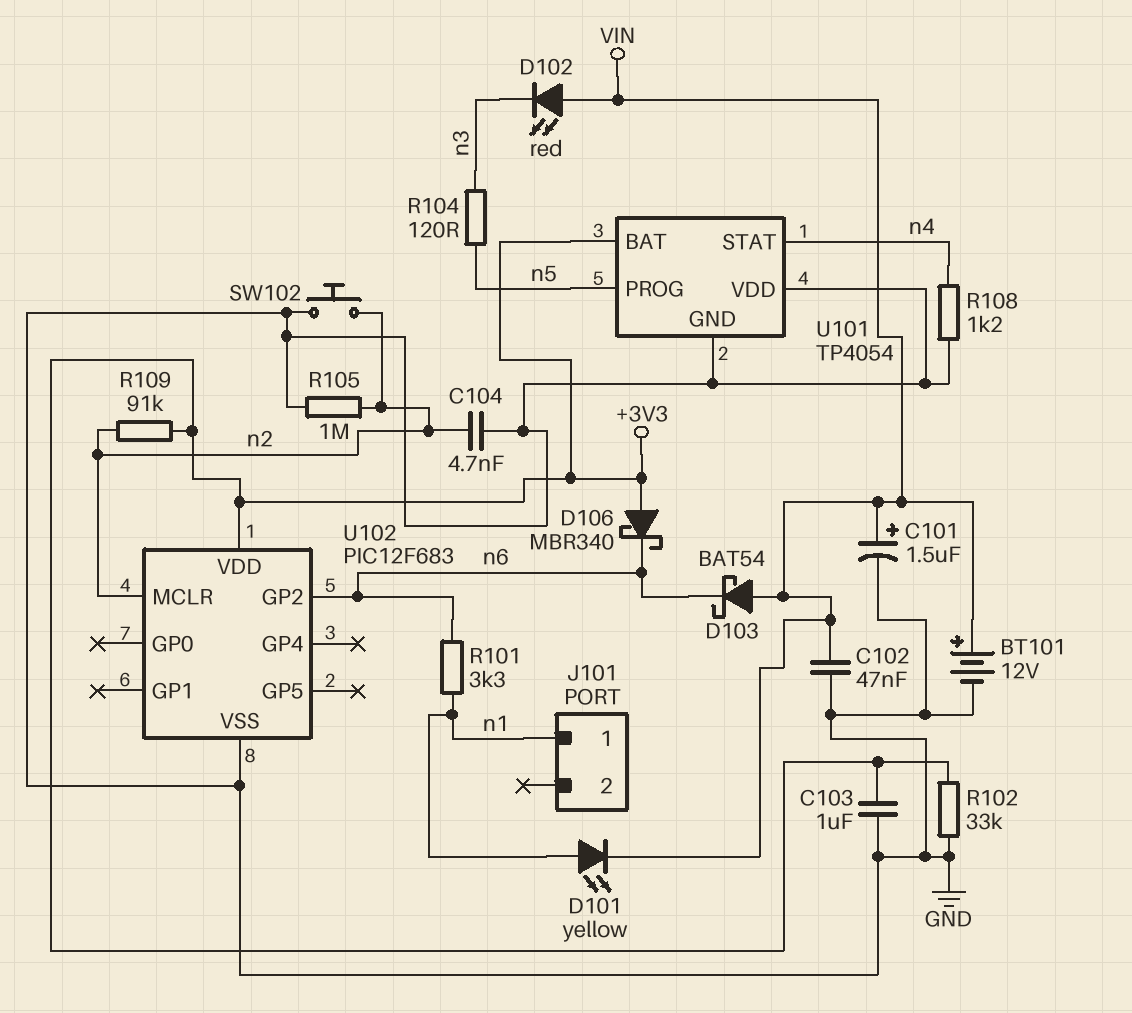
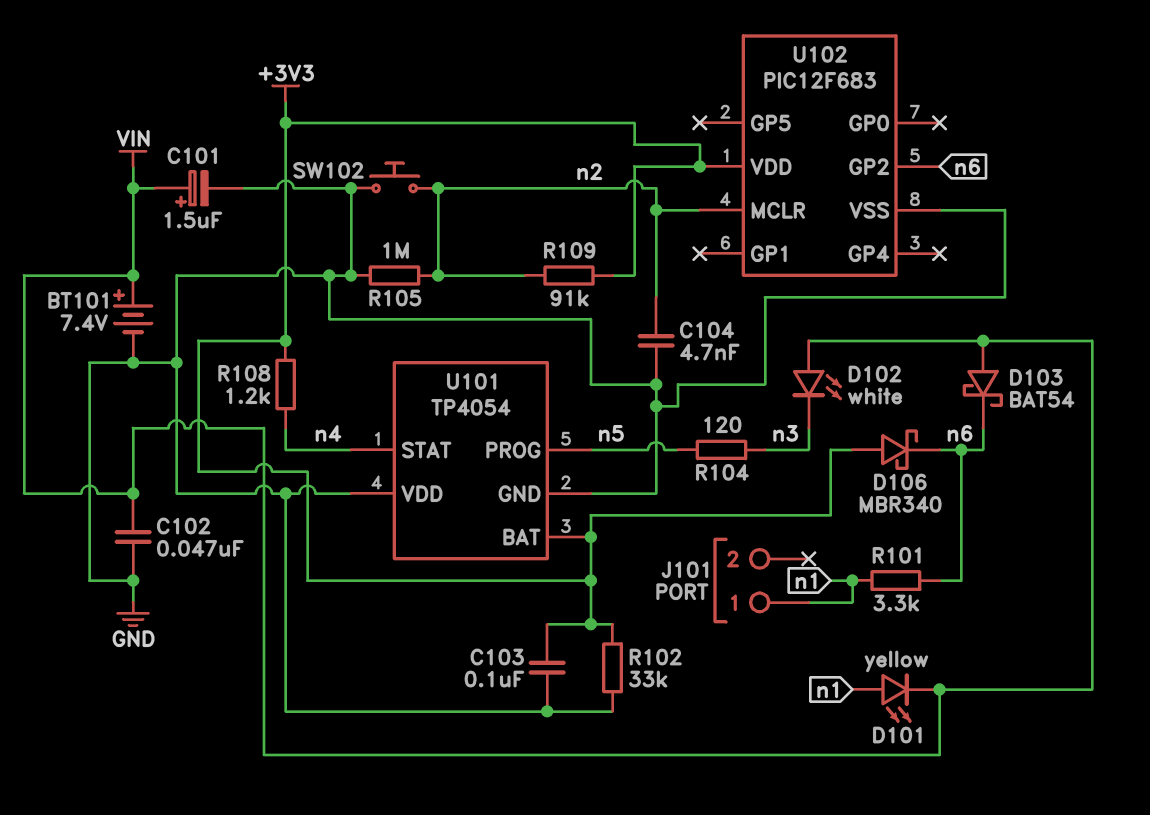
BT101: 12V (plus VIN, minus GND) -> 7.4V (plus VIN, minus GND)
C103: 1uF (+3V3, GND) -> 100nF (+3V3, GND)
D102: LED red (A VIN, K n3) -> LED white (A VIN, K n3)
R108: 1.2k (GND, n4) -> 1.2k (+3V3, n4)

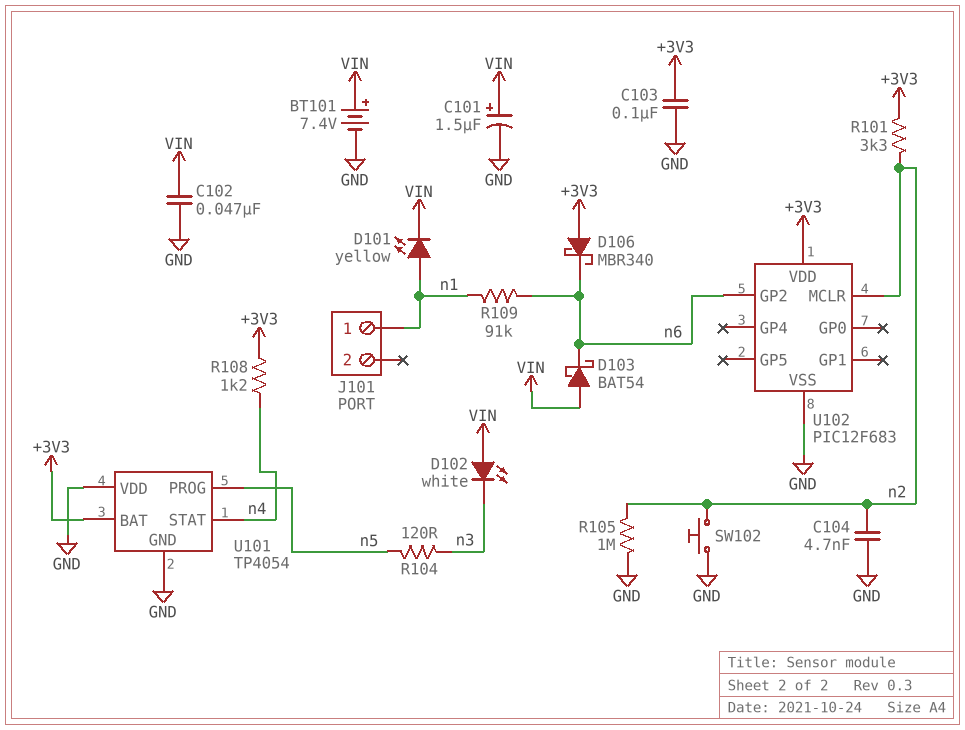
R101: 3.3k (n1, n6) -> 3.3k (+3V3, n2)
R102: 33k (+3V3, GND) -> none
R109: 91k (+3V3, n2) -> 91k (n1, n6)

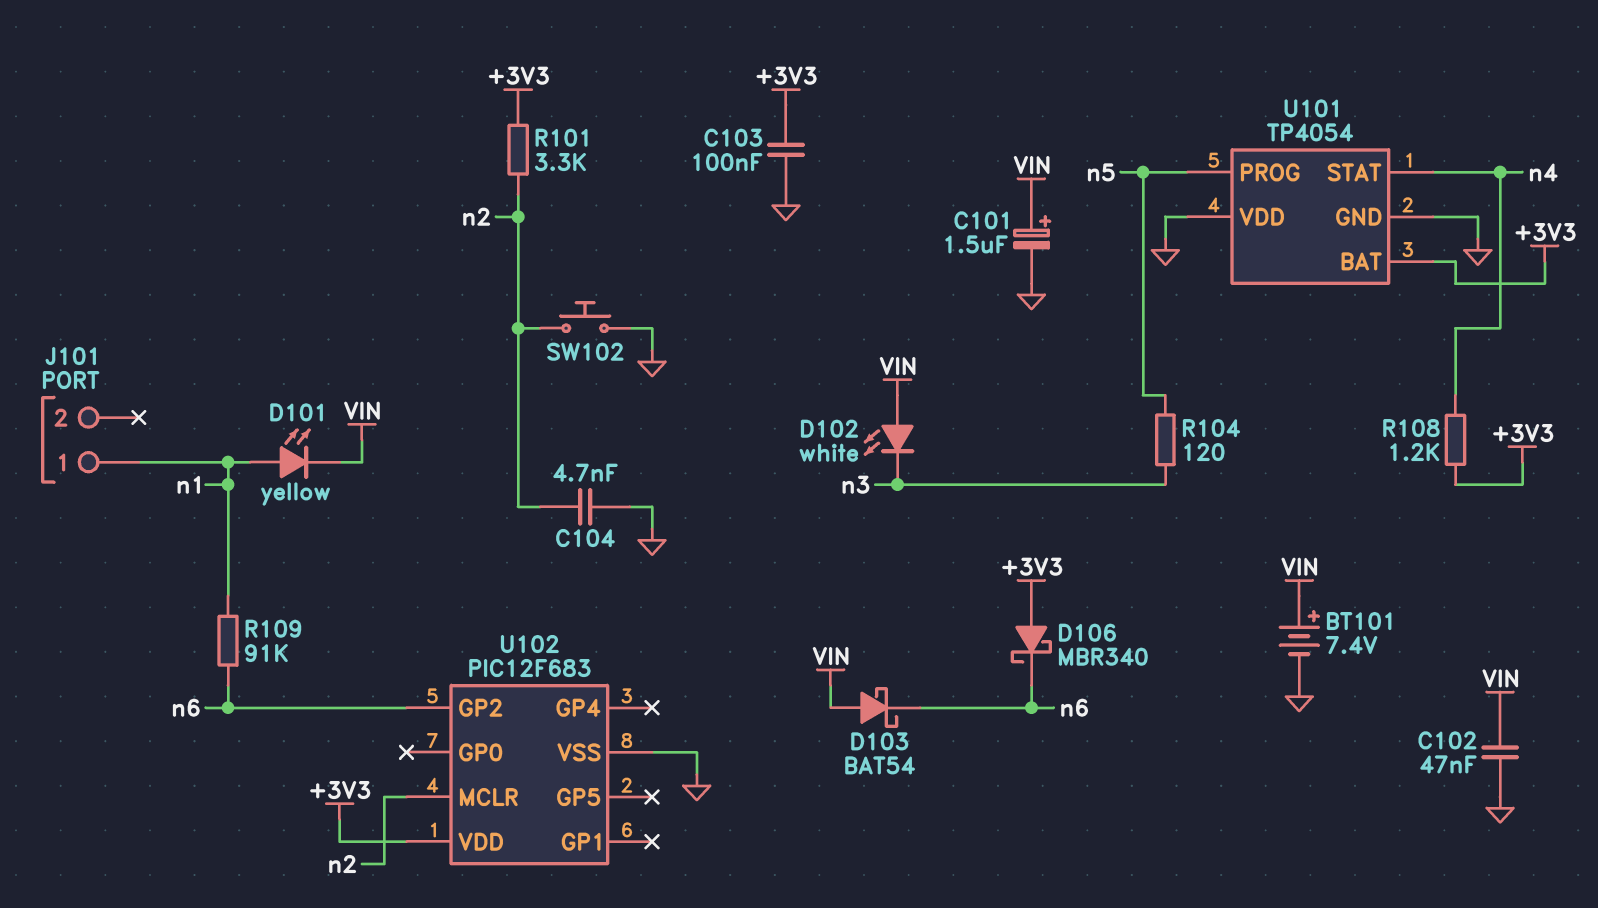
R105: 1M (GND, n2) -> none

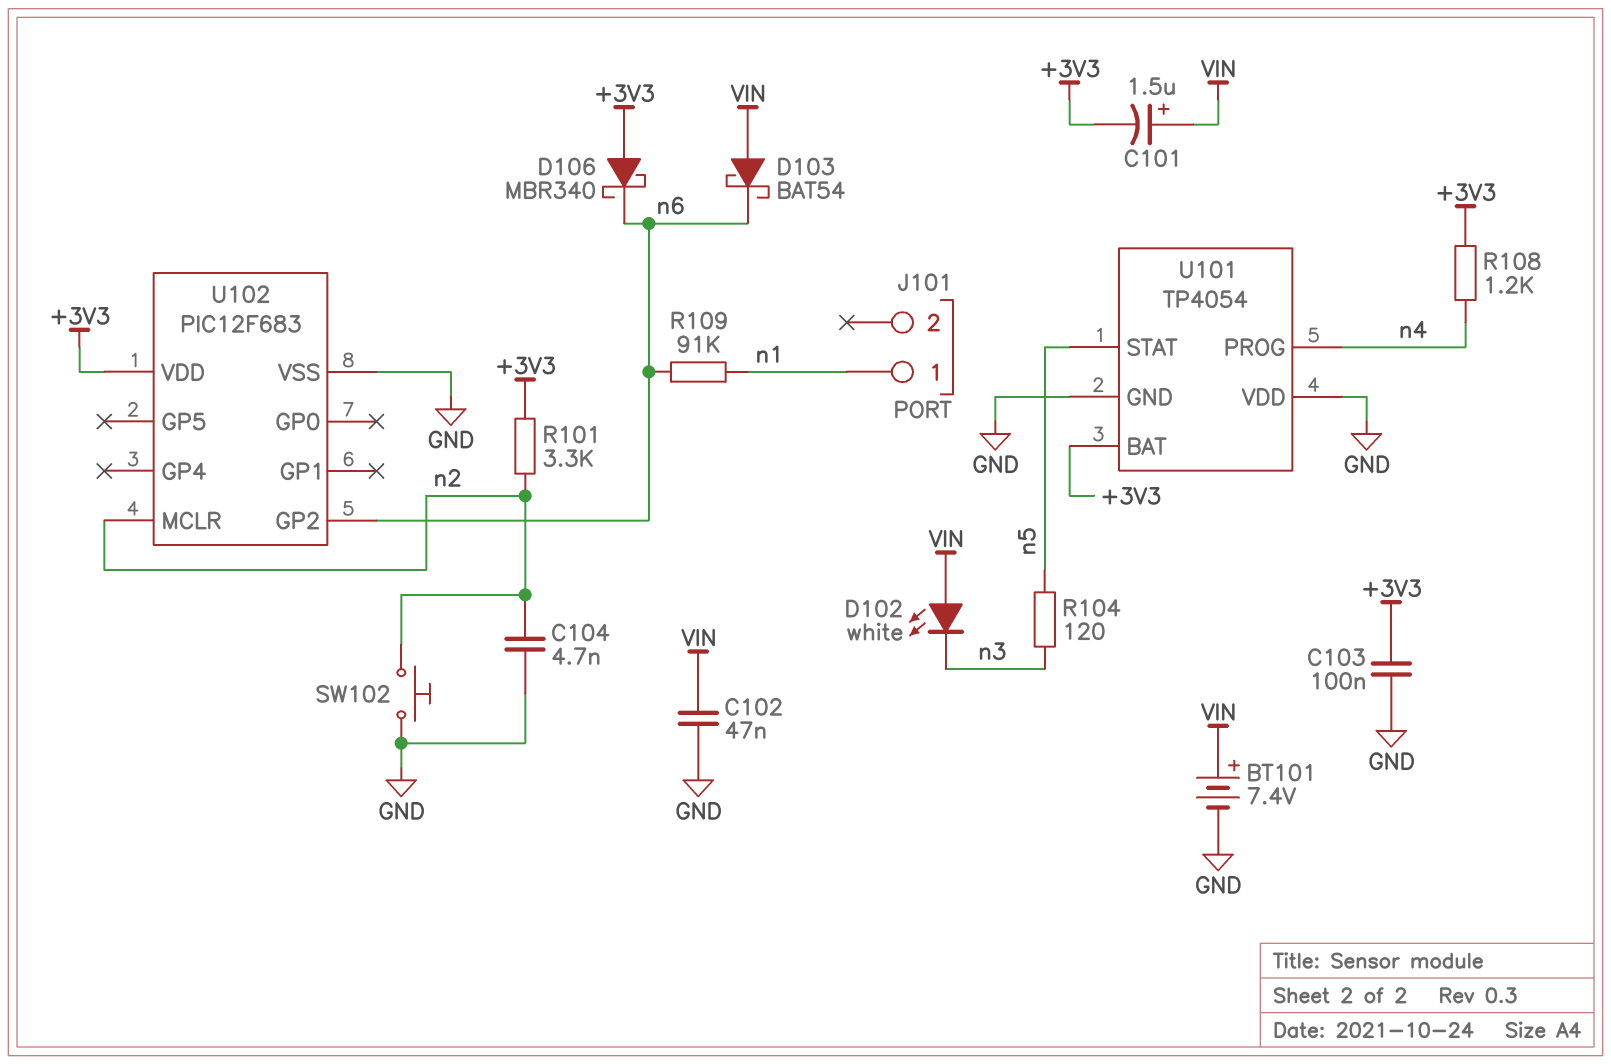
C101: 1.5uF (plus VIN, minus GND) -> 1.5uF (plus VIN, minus +3V3)
D101: LED yellow (A n1, K VIN) -> none
U101 pin PROG: n5 -> n4
U101 pin STAT: n4 -> n5

